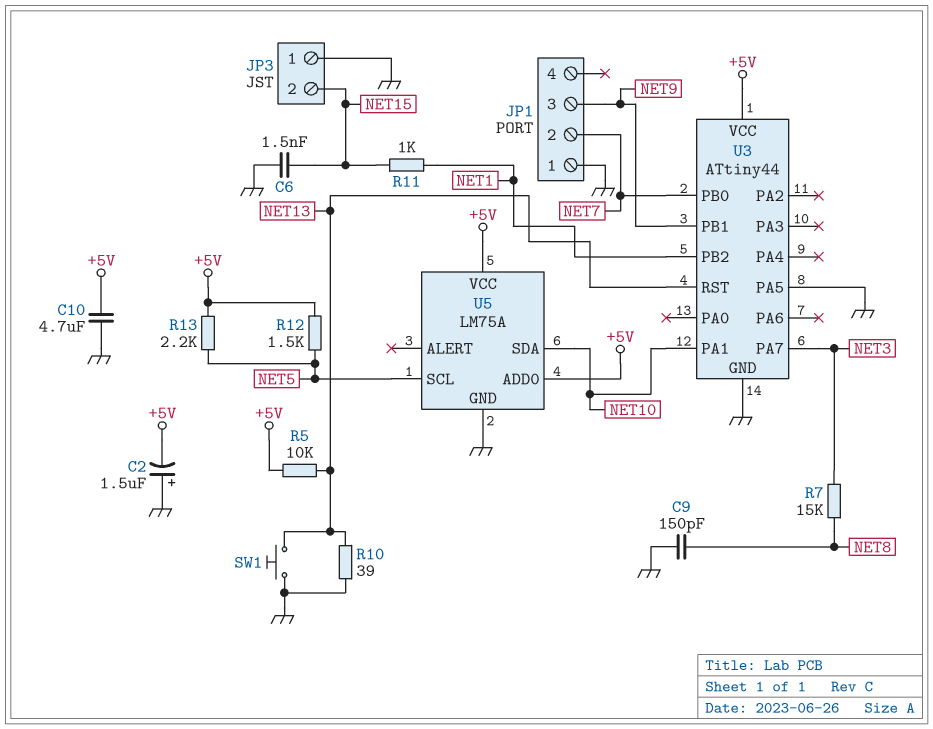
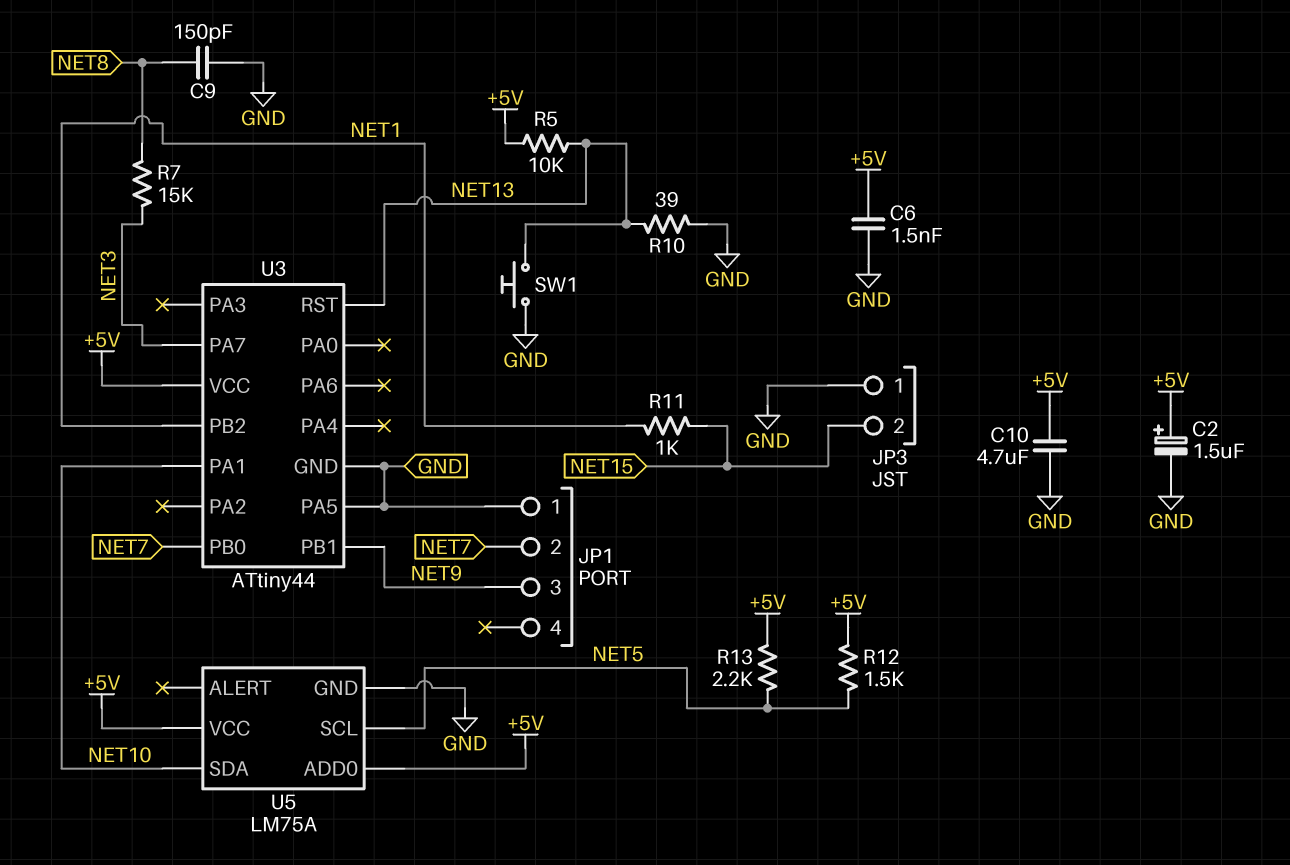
C2: 1.5uF (plus GND, minus +5V) -> 1.5uF (plus +5V, minus GND)
C6: 1.5nF (GND, NET15) -> 1.5nF (+5V, GND)

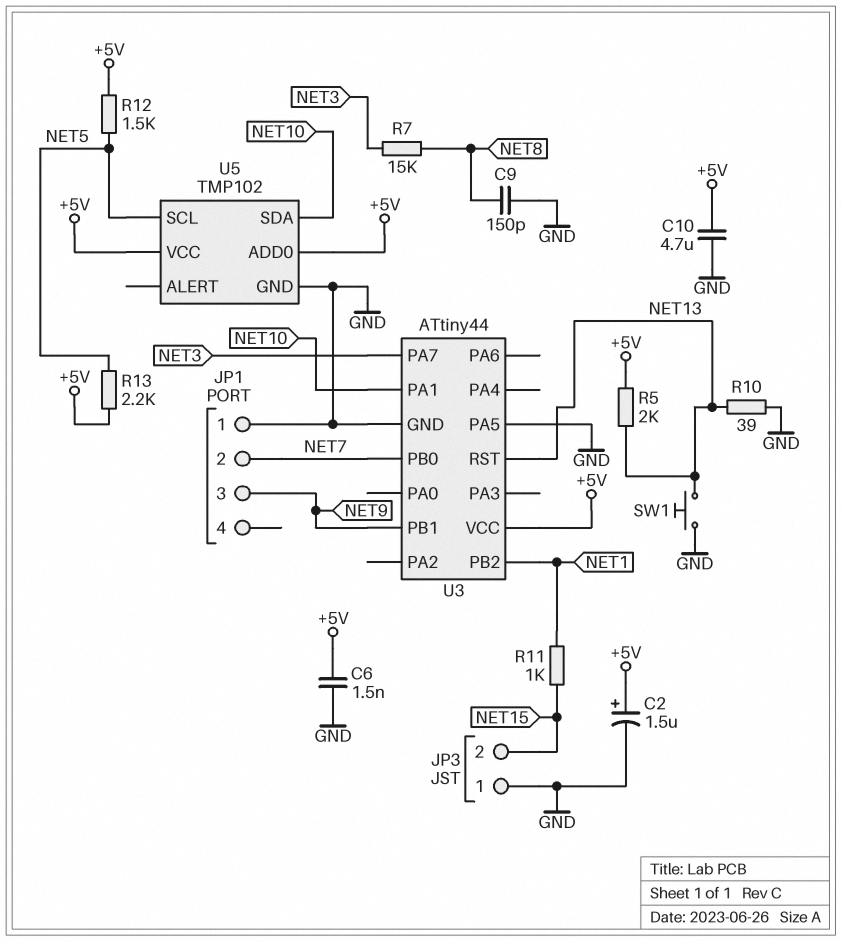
R5: 10k (+5V, NET13) -> 2k (+5V, NET13)
U5: LM75A -> TMP102

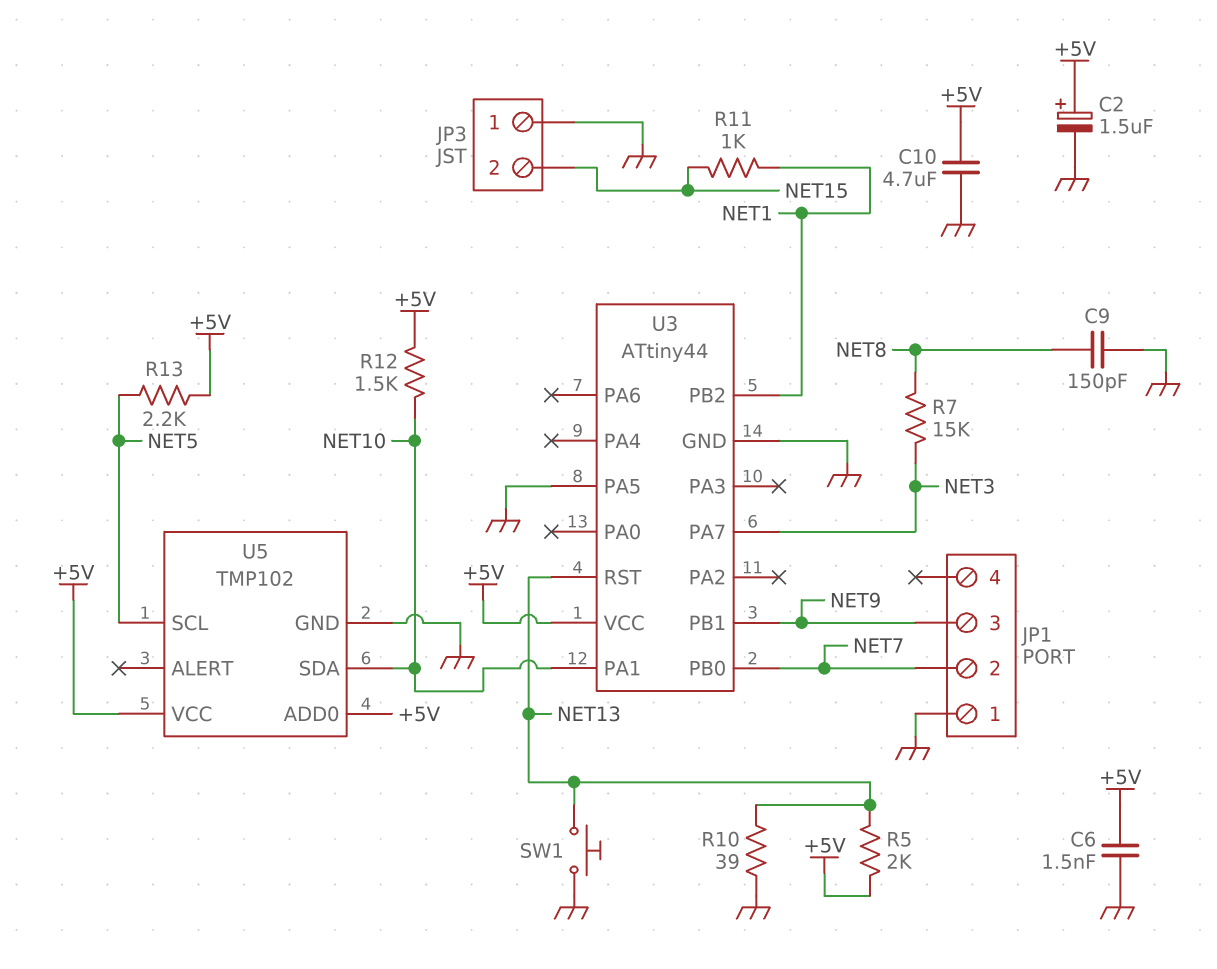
R12: 1.5k (+5V, NET5) -> 1.5k (+5V, NET10)

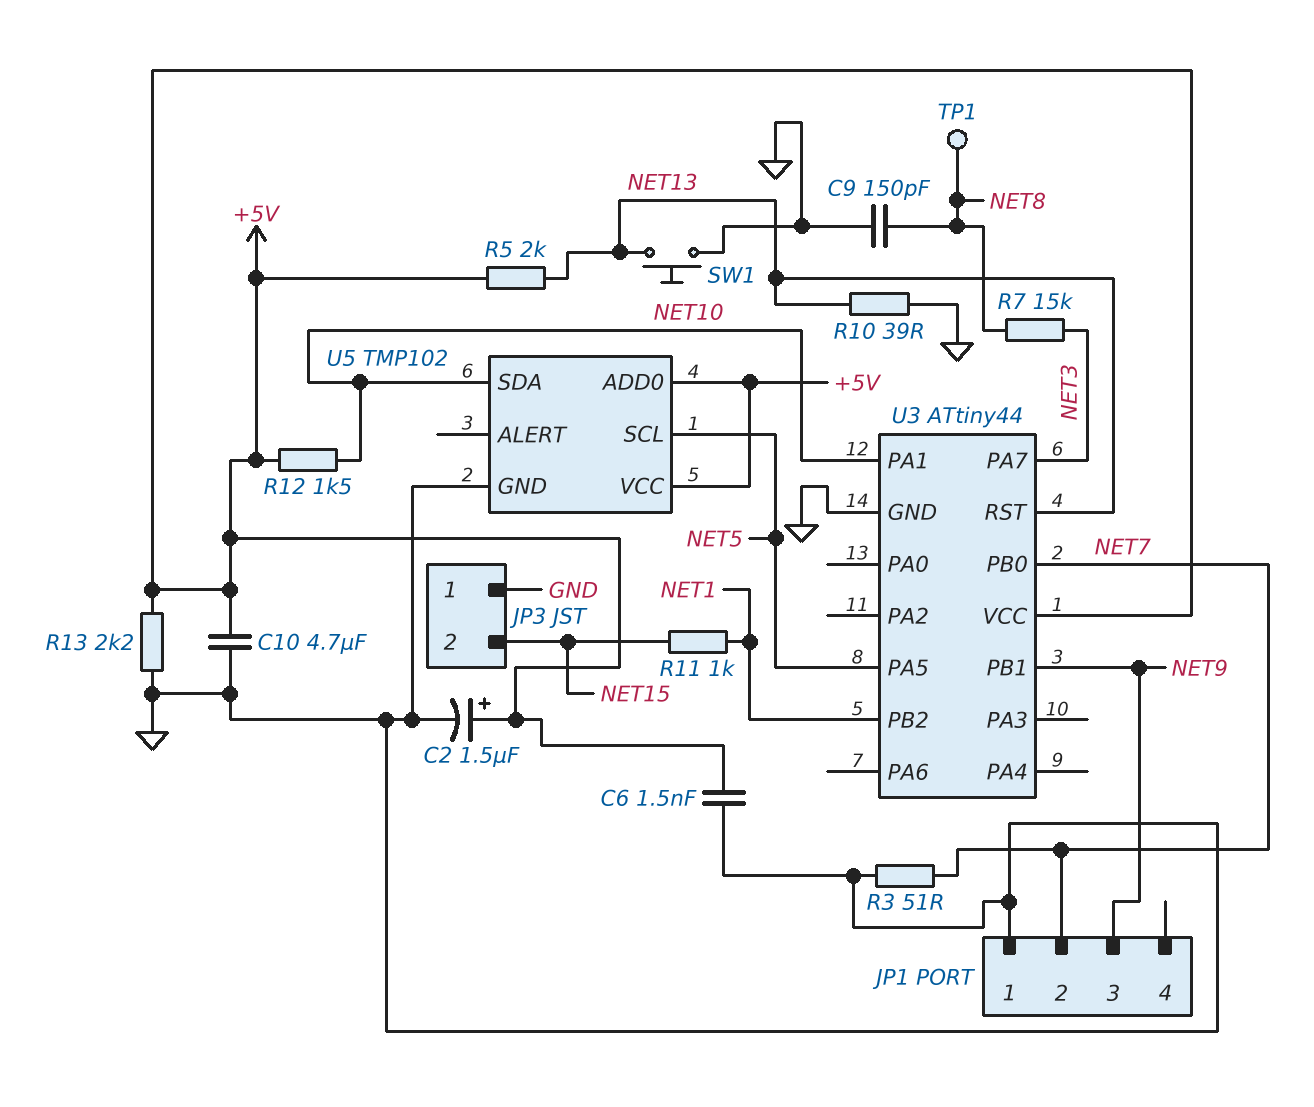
R3: none -> 51 (GND, NET7)
R13: 2.2k (+5V, NET5) -> 2.2k (+5V, GND)
TP1: none -> test point (NET8)
U3 pin PA5: GND -> NET5

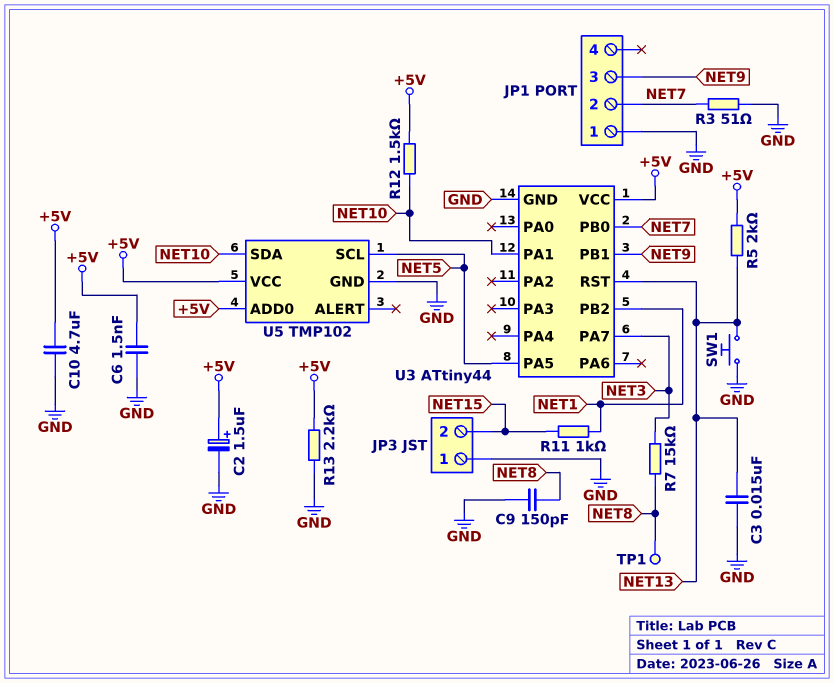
C3: none -> 15nF (GND, NET13)
R10: 39 (GND, NET13) -> none

